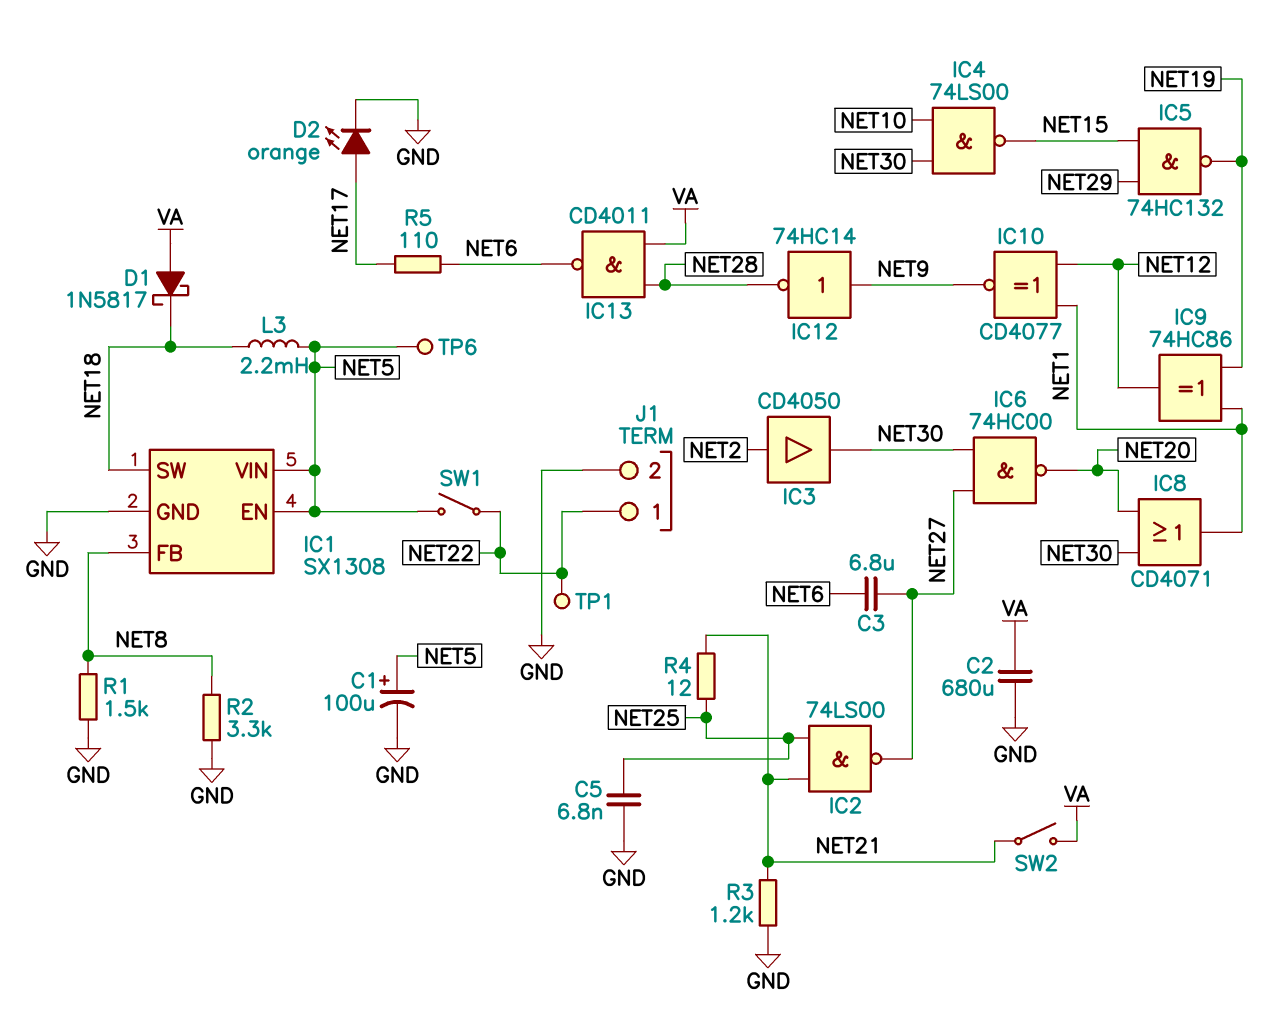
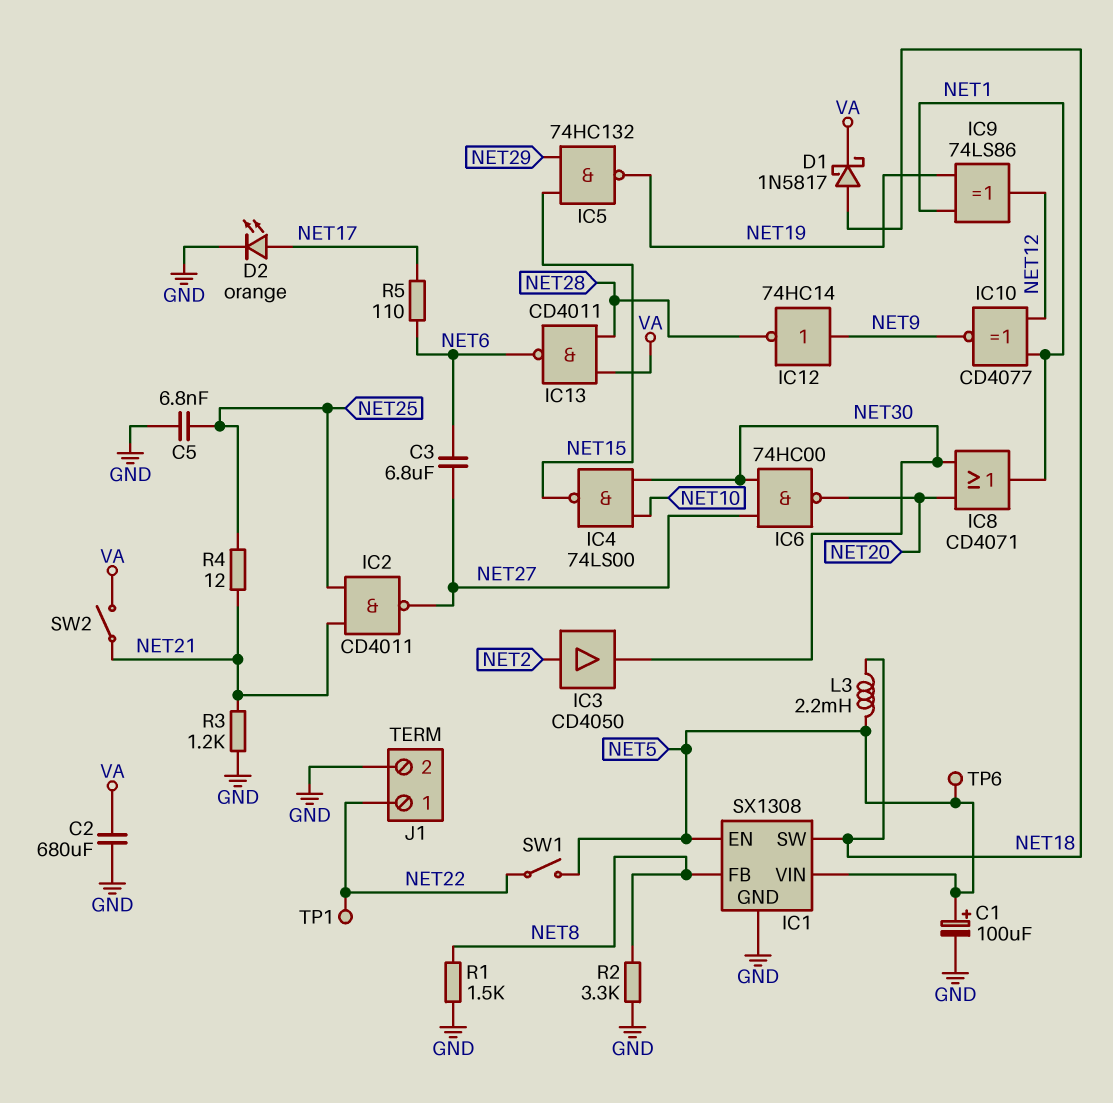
D1: schottky 1N5817 (A VA, K NET18) -> schottky 1N5817 (A NET18, K VA)
IC2: NAND 74LS00 (in NET21, in NET25, out NET27) -> NAND CD4011 (in NET21, in NET25, out NET27)
IC9: XOR 74HC86 (in NET1, in NET19, out NET12) -> XOR 74LS86 (in NET1, in NET19, out NET12)

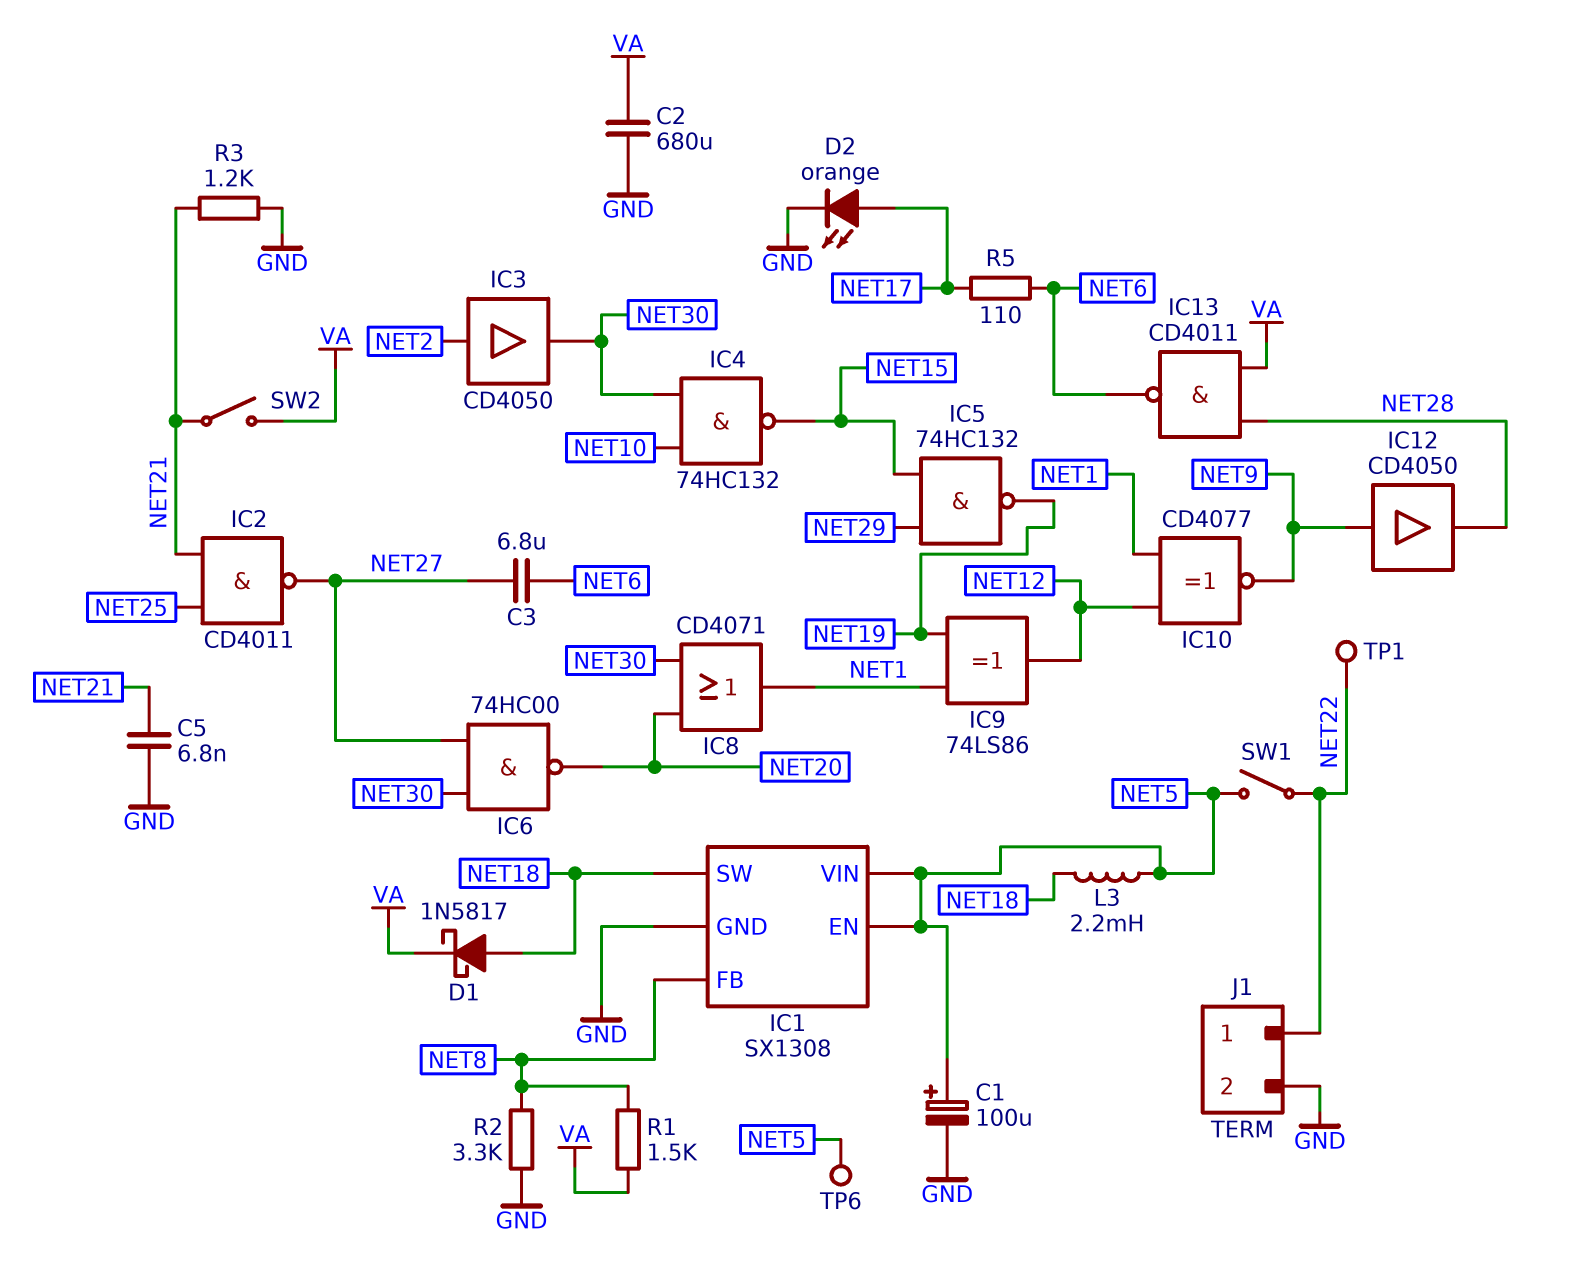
C5: 6.8nF (GND, NET25) -> 6.8nF (GND, NET21)
IC4: NAND 74LS00 (in NET10, in NET30, out NET15) -> NAND 74HC132 (in NET10, in NET30, out NET15)
IC12: NOT 74HC14 (in NET9, out NET28) -> buffer CD4050 (in NET9, out NET28)
R1: 1.5k (GND, NET8) -> 1.5k (NET8, VA)
R4: 12 (NET21, NET25) -> none

